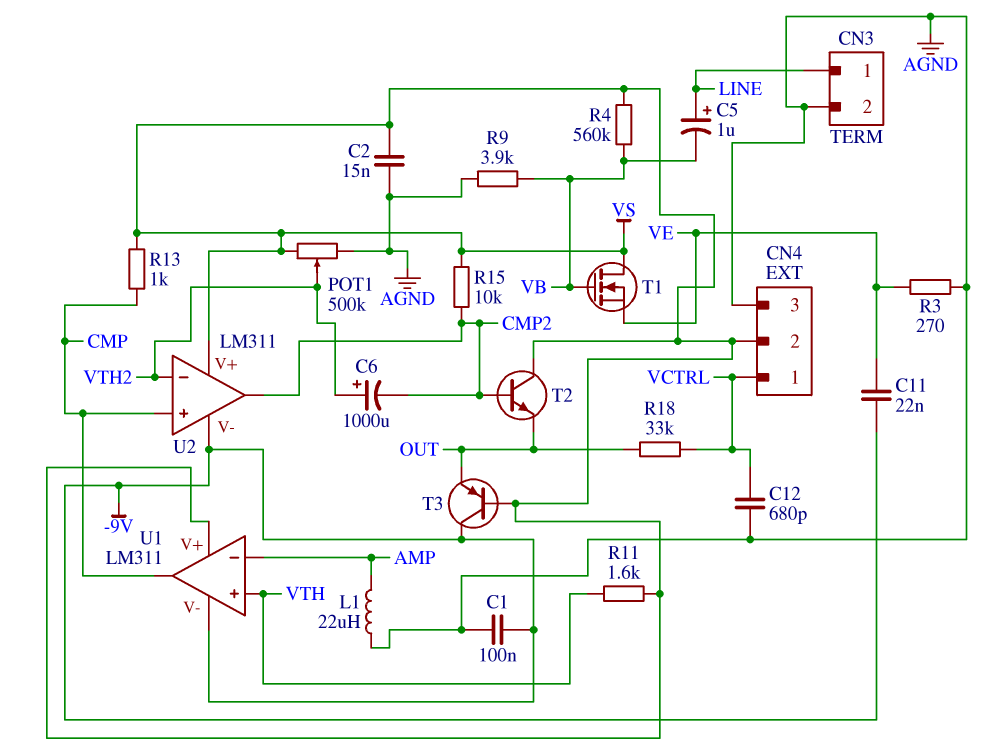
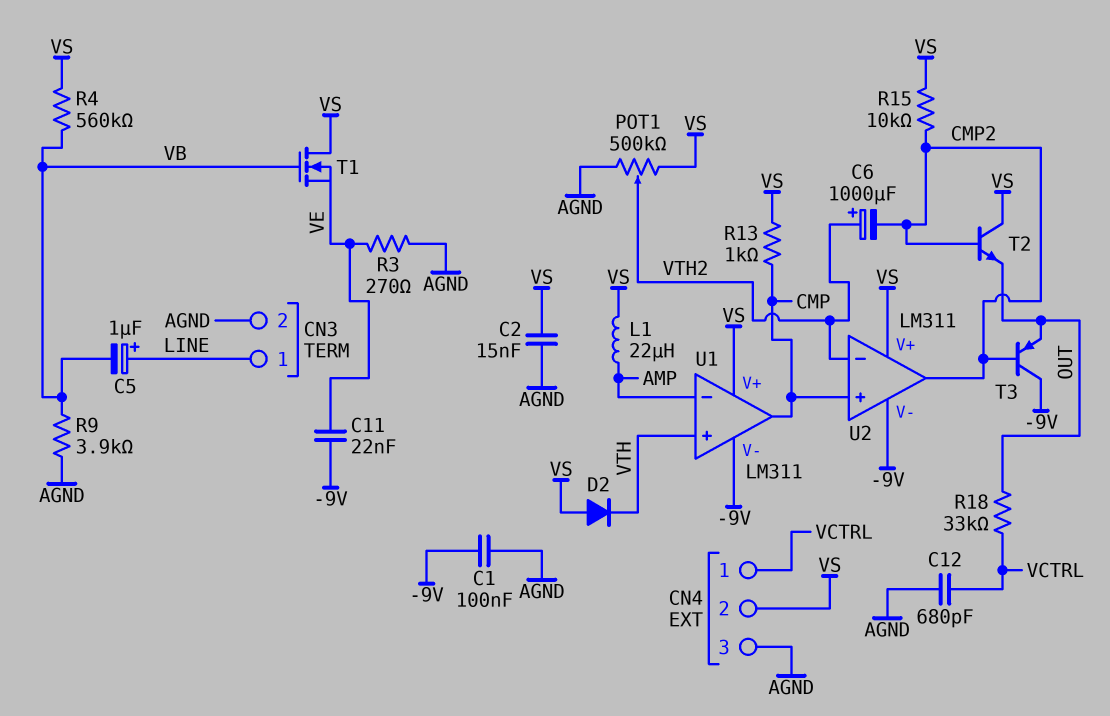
D2: none -> diode (A VS, K VTH)
L1: 22uH (AGND, AMP) -> 22uH (AMP, VS)
R11: 1.6k (VS, VTH) -> none
T3: PNP (B VS, C -9V, E OUT) -> PNP (B CMP2, C -9V, E OUT)

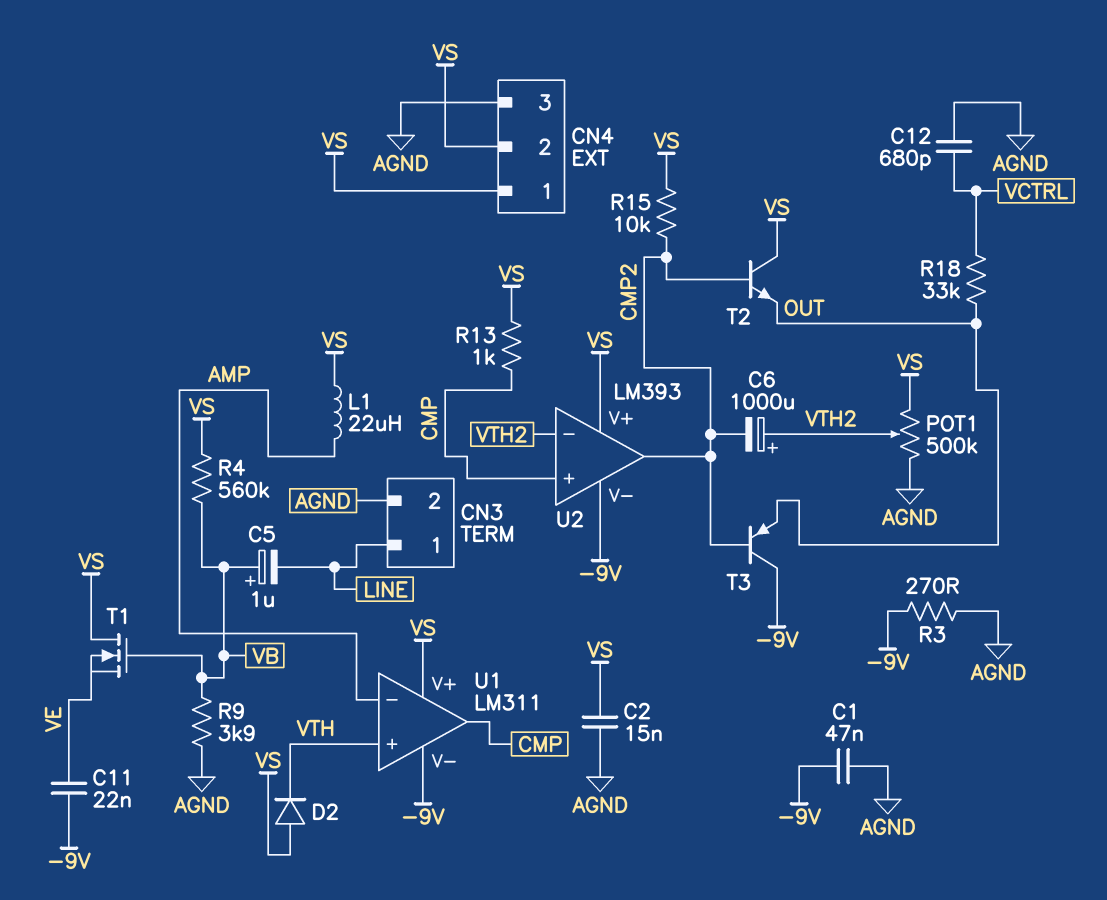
C1: 100nF (-9V, AGND) -> 47nF (-9V, AGND)
C5: 1uF (plus LINE, minus VB) -> 1uF (plus VB, minus LINE)
CN4 pin 1: VCTRL -> VS
R3: 270 (AGND, VE) -> 270 (-9V, AGND)
U2: LM311 -> LM393

